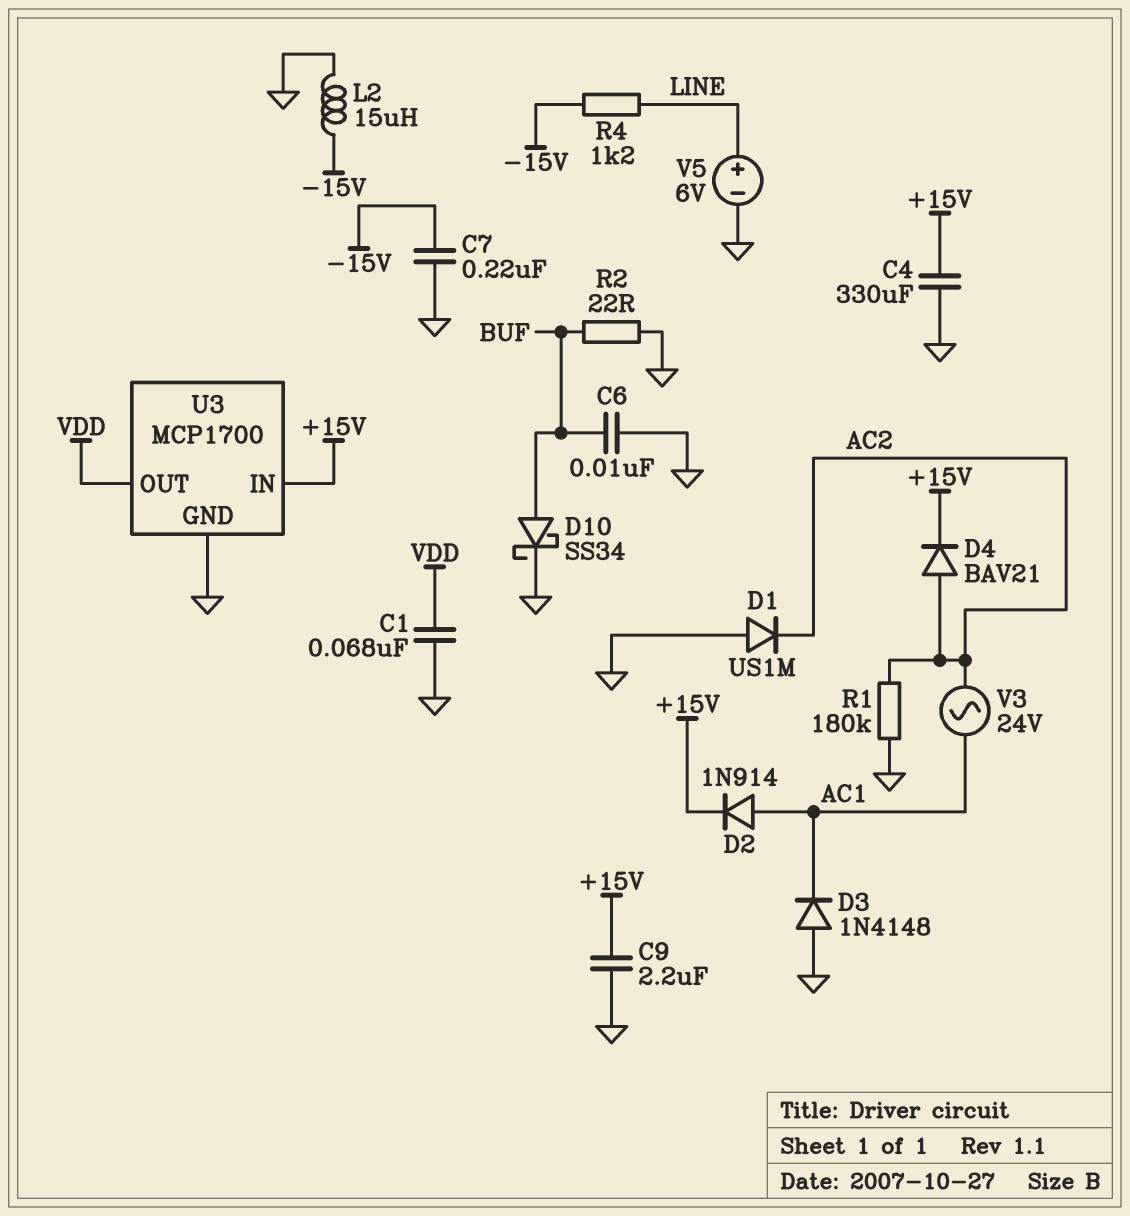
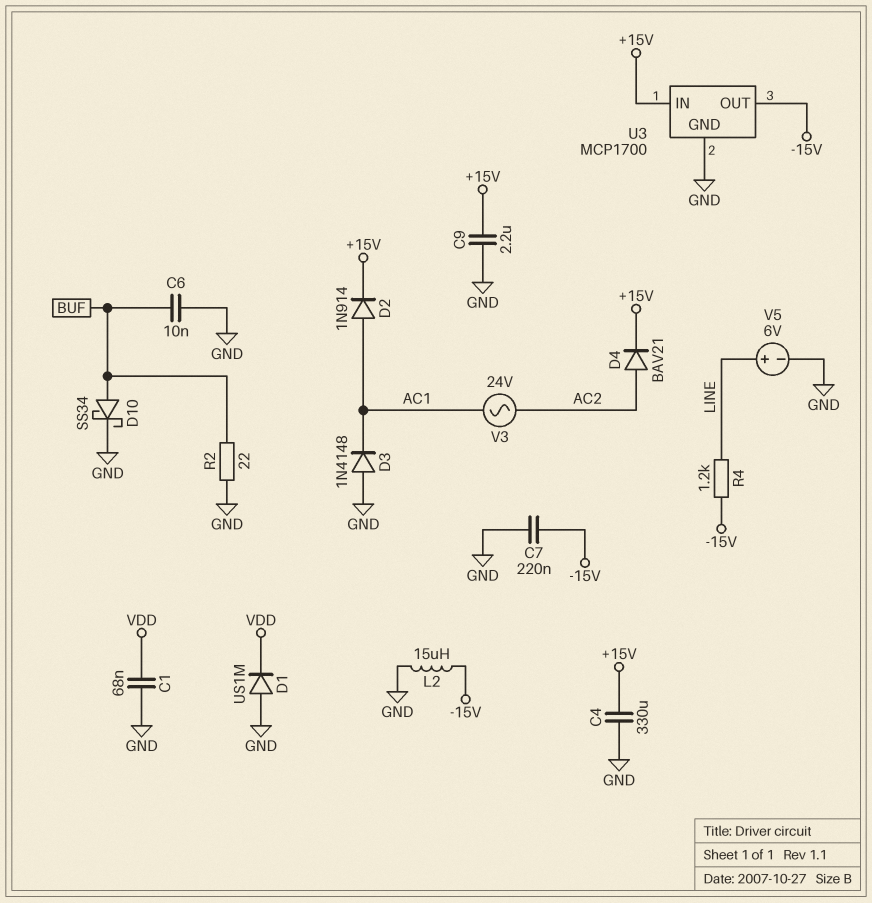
D1: diode US1M (A GND, K AC2) -> diode US1M (A GND, K VDD)
R1: 180k (AC2, GND) -> none
U3 pin OUT: VDD -> -15V

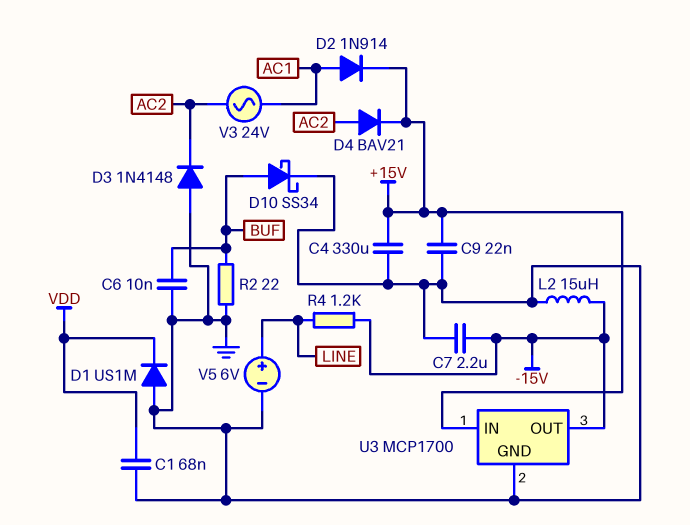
C7: 220nF (-15V, GND) -> 2.2uF (-15V, GND)
C9: 2.2uF (+15V, GND) -> 22nF (+15V, GND)
D3: diode 1N4148 (A GND, K AC1) -> diode 1N4148 (A GND, K AC2)

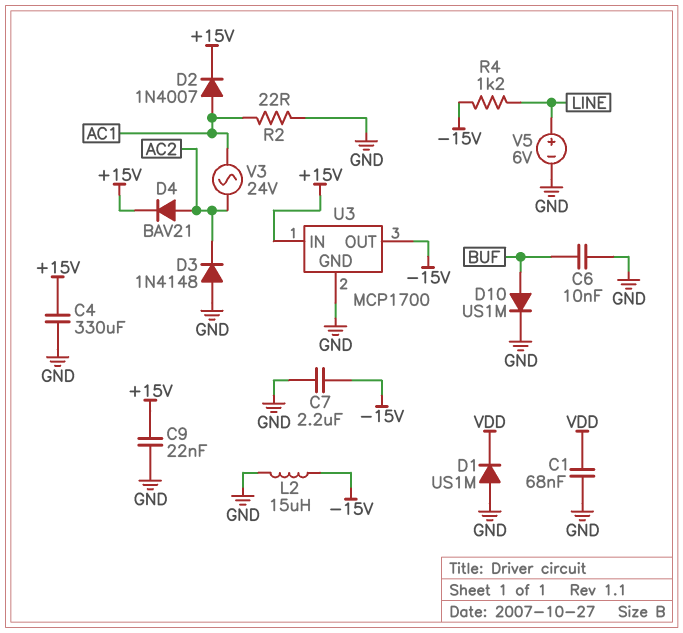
D2: diode 1N914 (A AC1, K +15V) -> diode 1N4007 (A AC1, K +15V)
D10: schottky SS34 (A BUF, K GND) -> diode US1M (A BUF, K GND)
R2: 22 (BUF, GND) -> 22 (AC1, GND)

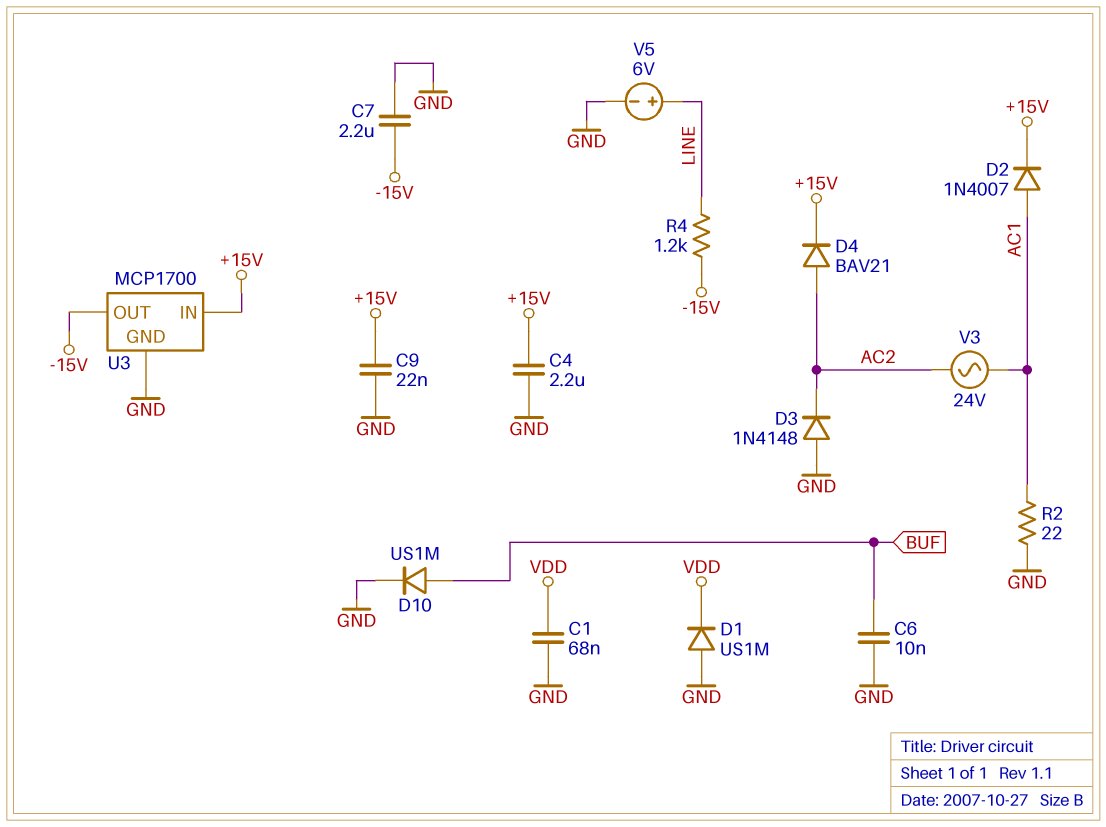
C4: 330uF (+15V, GND) -> 2.2uF (+15V, GND)
L2: 15uH (-15V, GND) -> none

